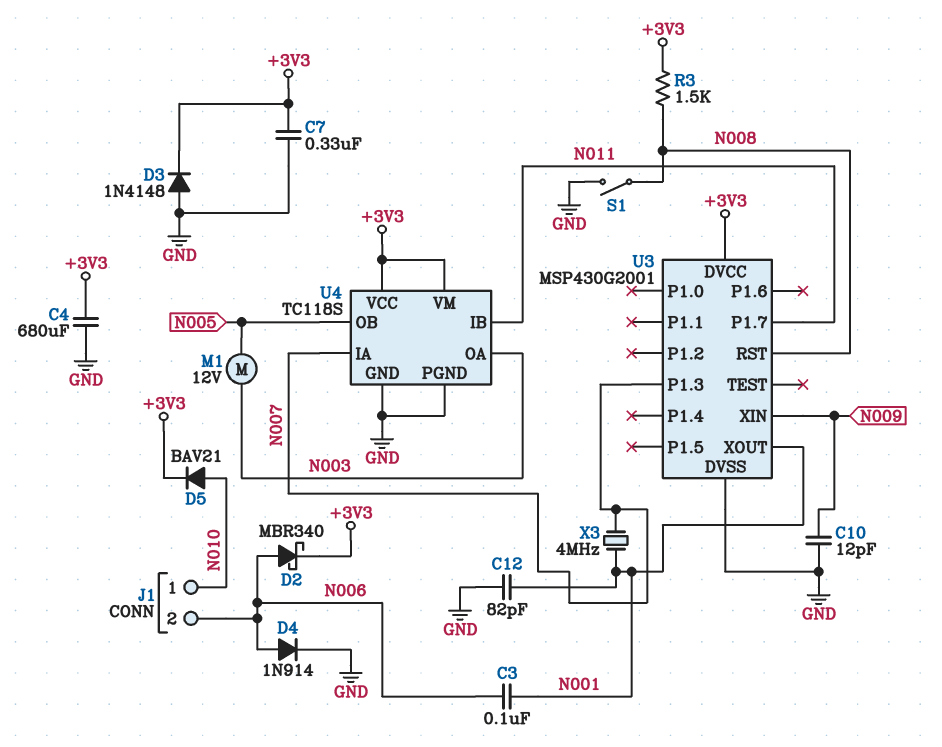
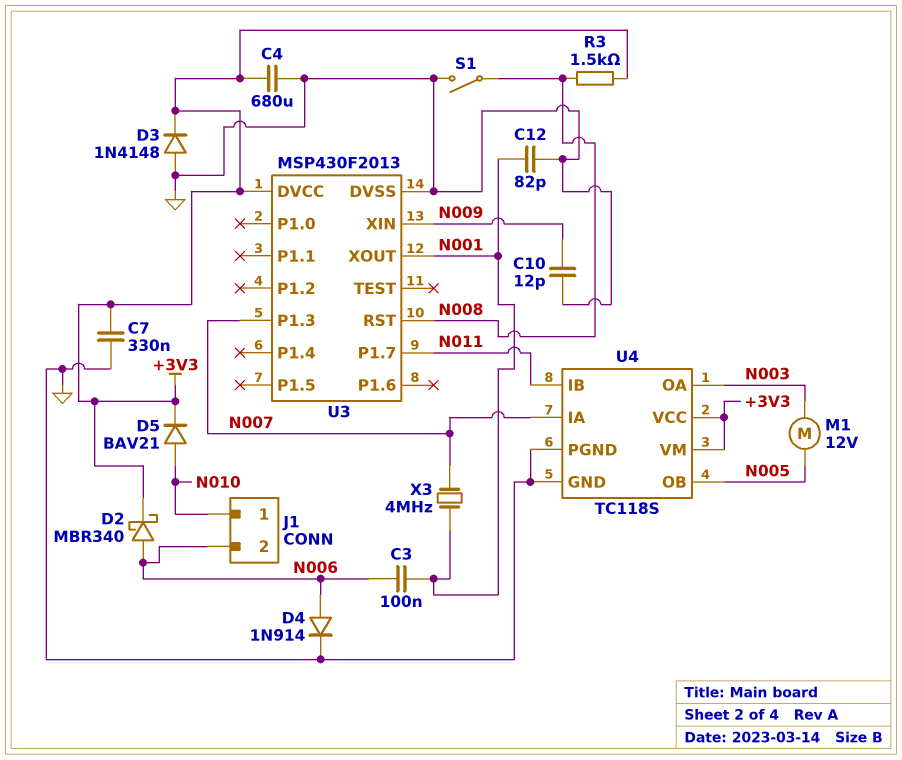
U3: MSP430G2001 -> MSP430F2013

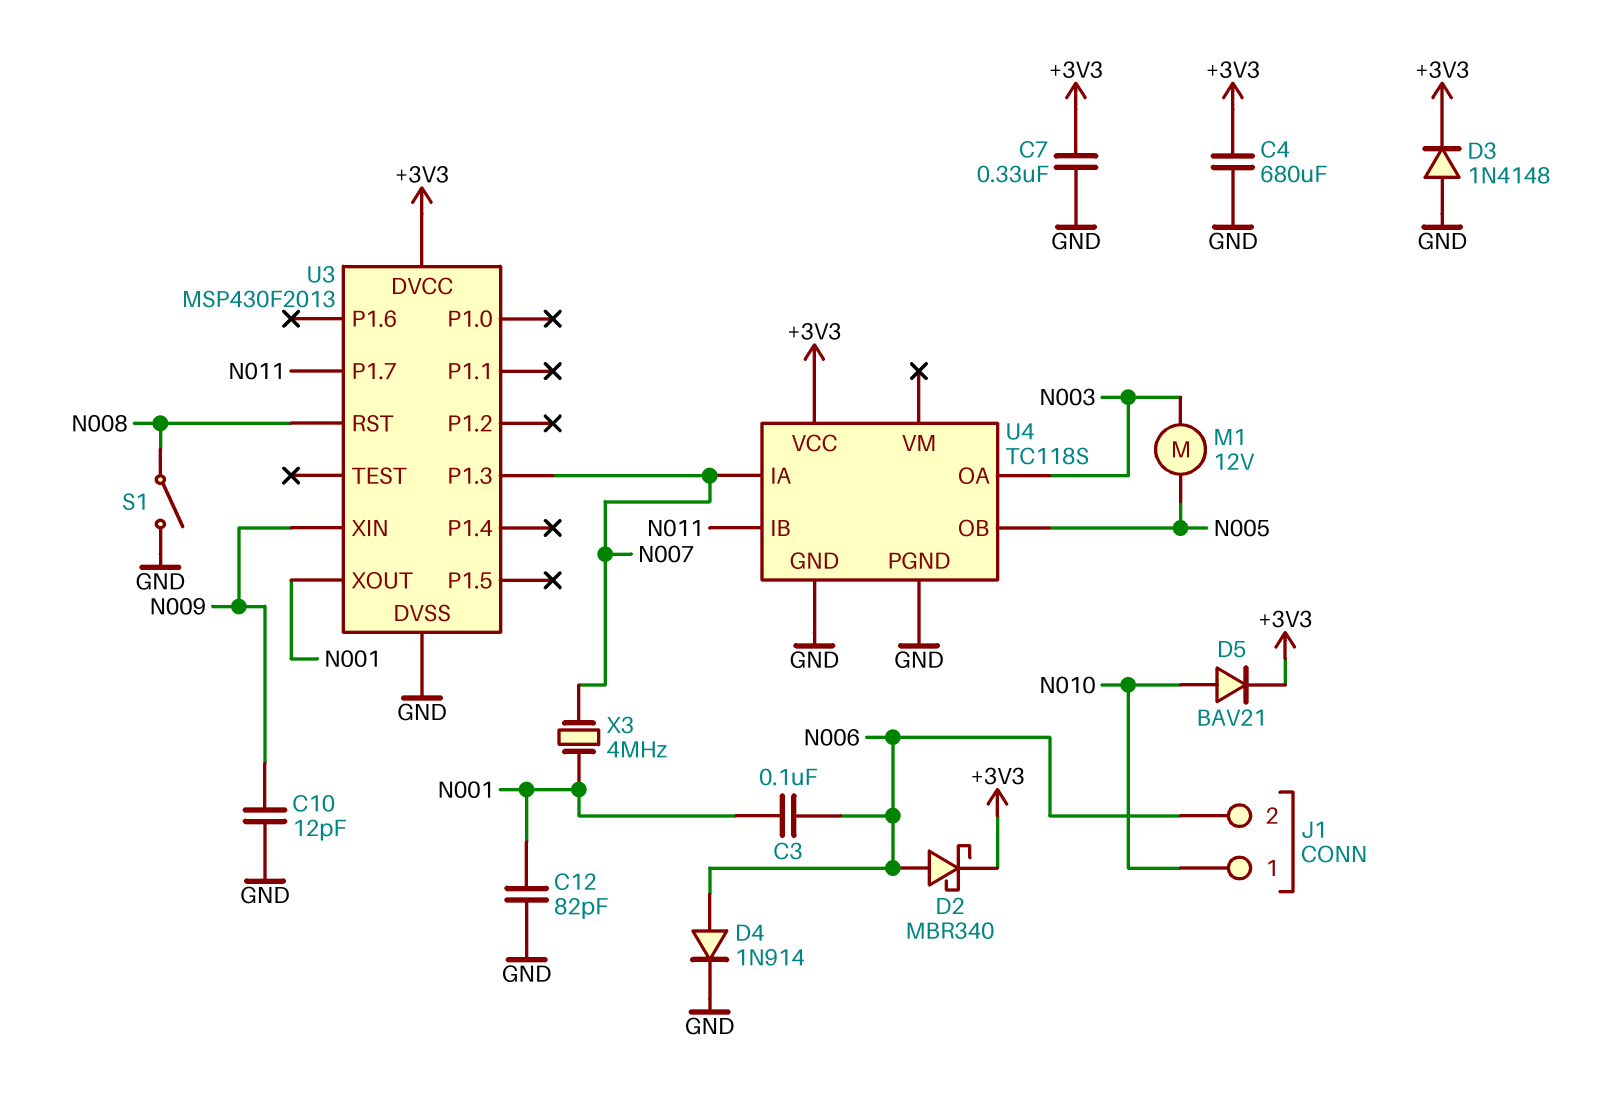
R3: 1.5k (+3V3, N008) -> none
U4 pin VM: +3V3 -> none

